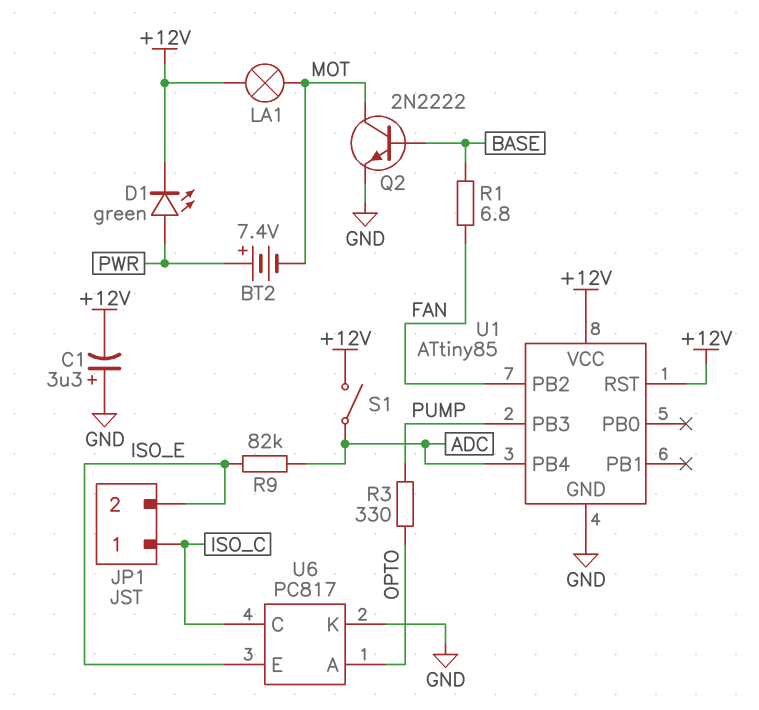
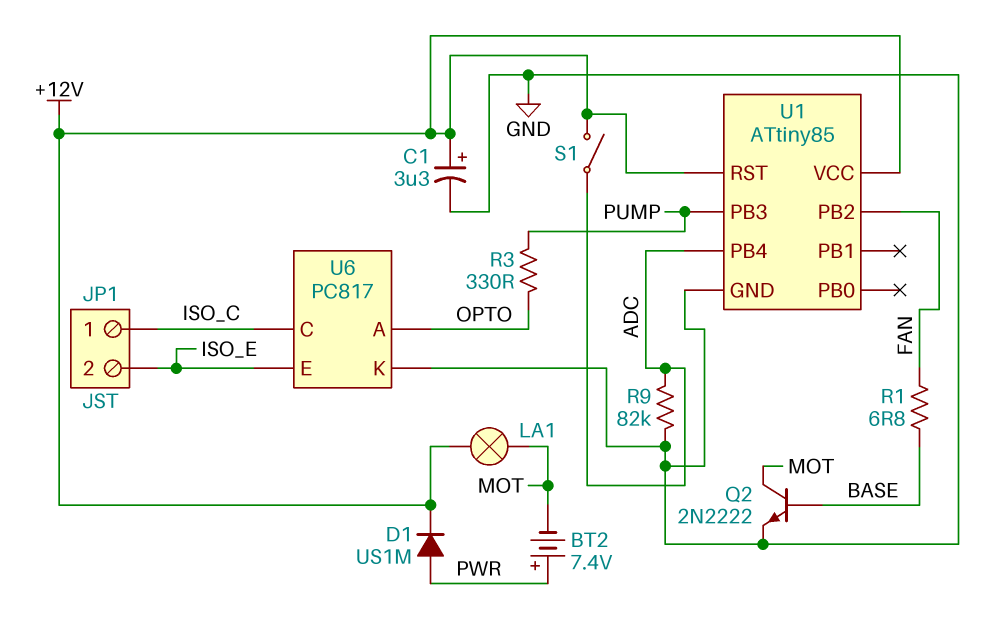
C1: 3.3uF (plus GND, minus +12V) -> 3.3uF (plus +12V, minus GND)
D1: LED green (A PWR, K +12V) -> diode US1M (A PWR, K +12V)
R9: 82k (ADC, ISO_E) -> 82k (ADC, GND)

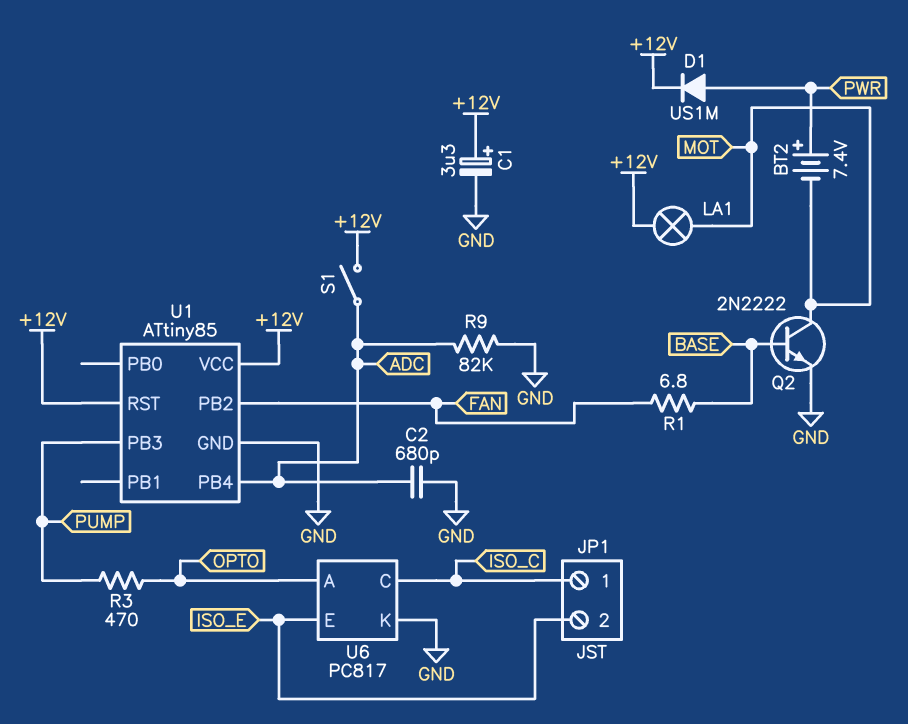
C2: none -> 680pF (ADC, GND)
R3: 330 (OPTO, PUMP) -> 470 (OPTO, PUMP)

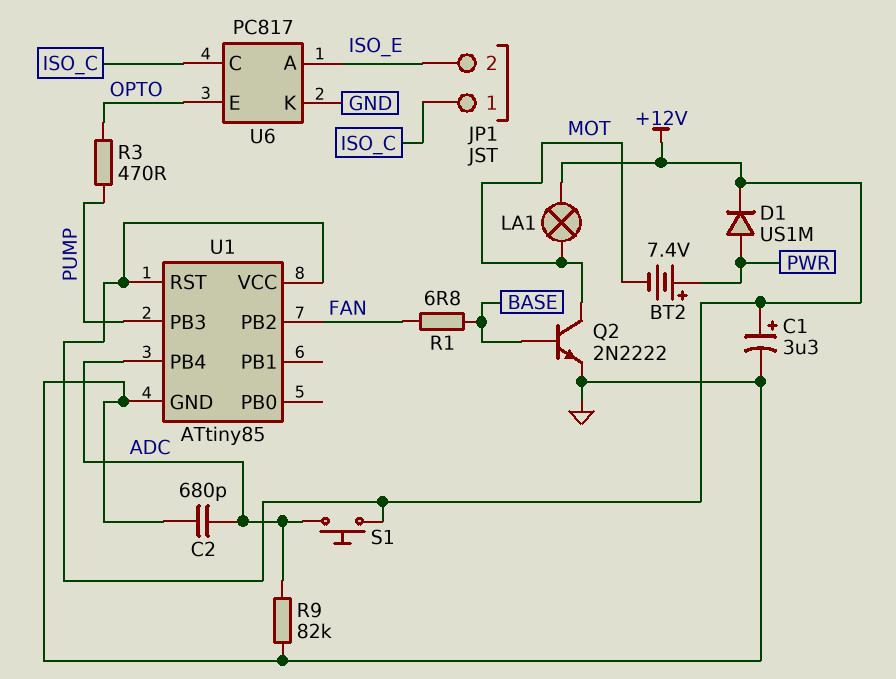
S1: switch (+12V, ADC) -> button (+12V, ADC)
U6 pin A: OPTO -> ISO_E
U6 pin E: ISO_E -> OPTO

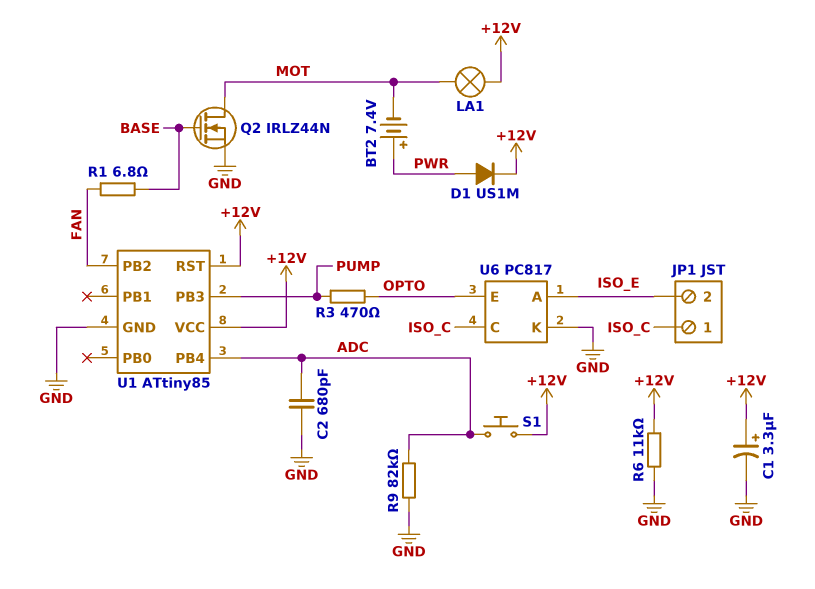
Q2: NPN 2N2222 (B BASE, C MOT, E GND) -> NMOS IRLZ44N (G BASE, D MOT, S GND)
R6: none -> 11k (+12V, GND)

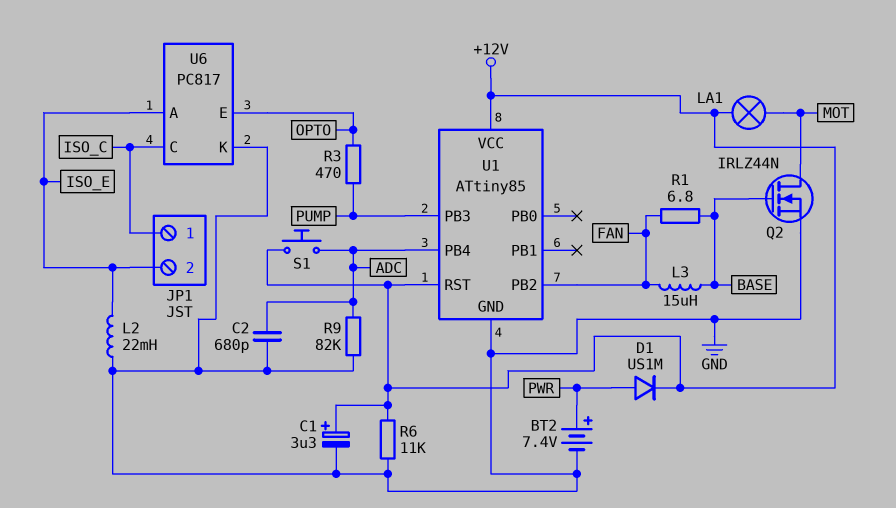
BT2: 7.4V (plus PWR, minus MOT) -> 7.4V (plus PWR, minus GND)
L2: none -> 22mH (GND, ISO_E)
L3: none -> 15uH (BASE, FAN)

